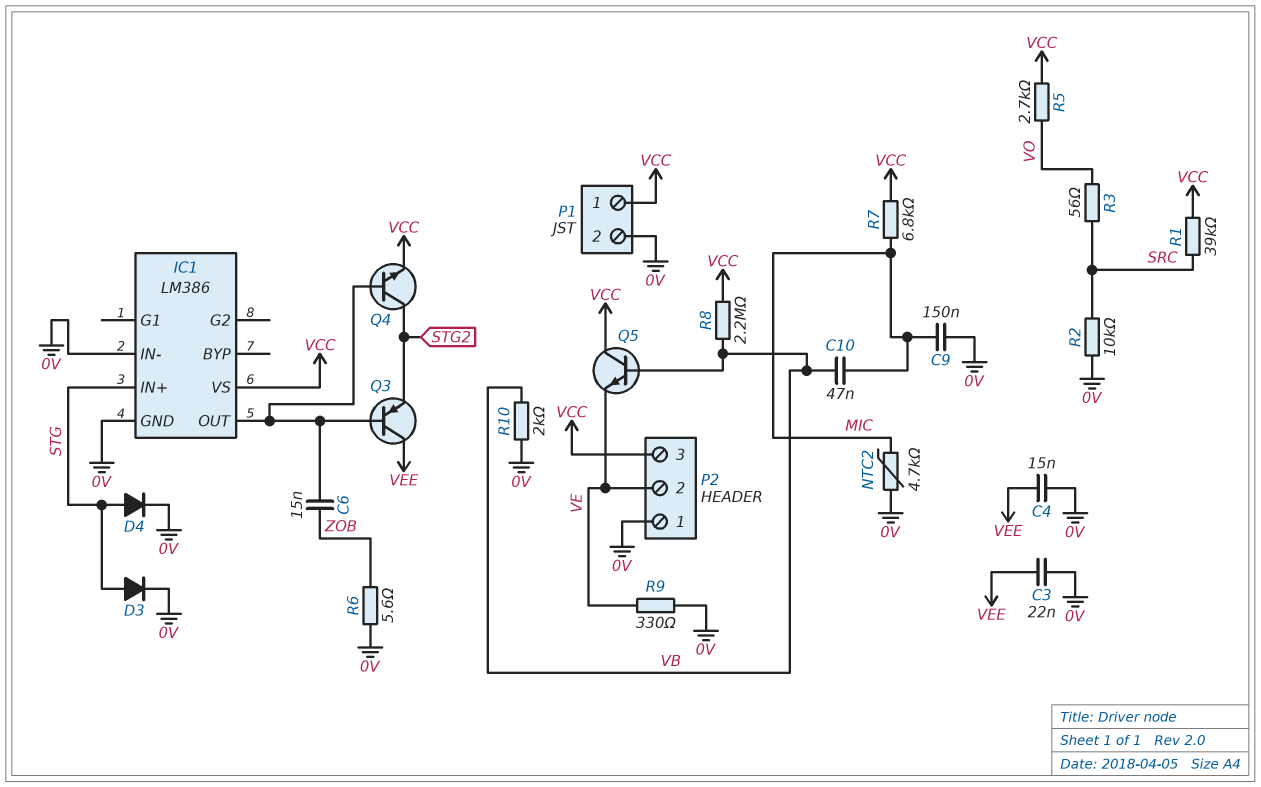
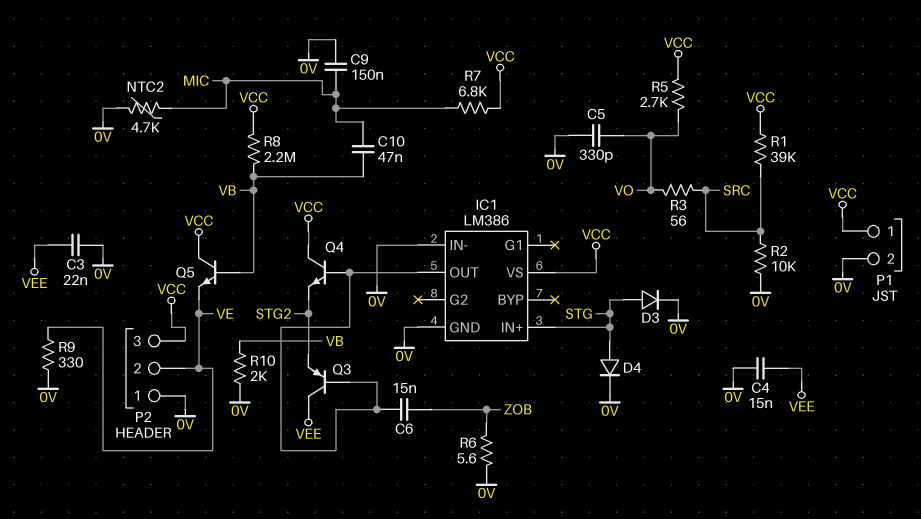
C5: none -> 330pF (0V, VO)
Q4: NPN (B IC1/OUT, C STG2, E VCC) -> NPN (B IC1/OUT, C VCC, E STG2)

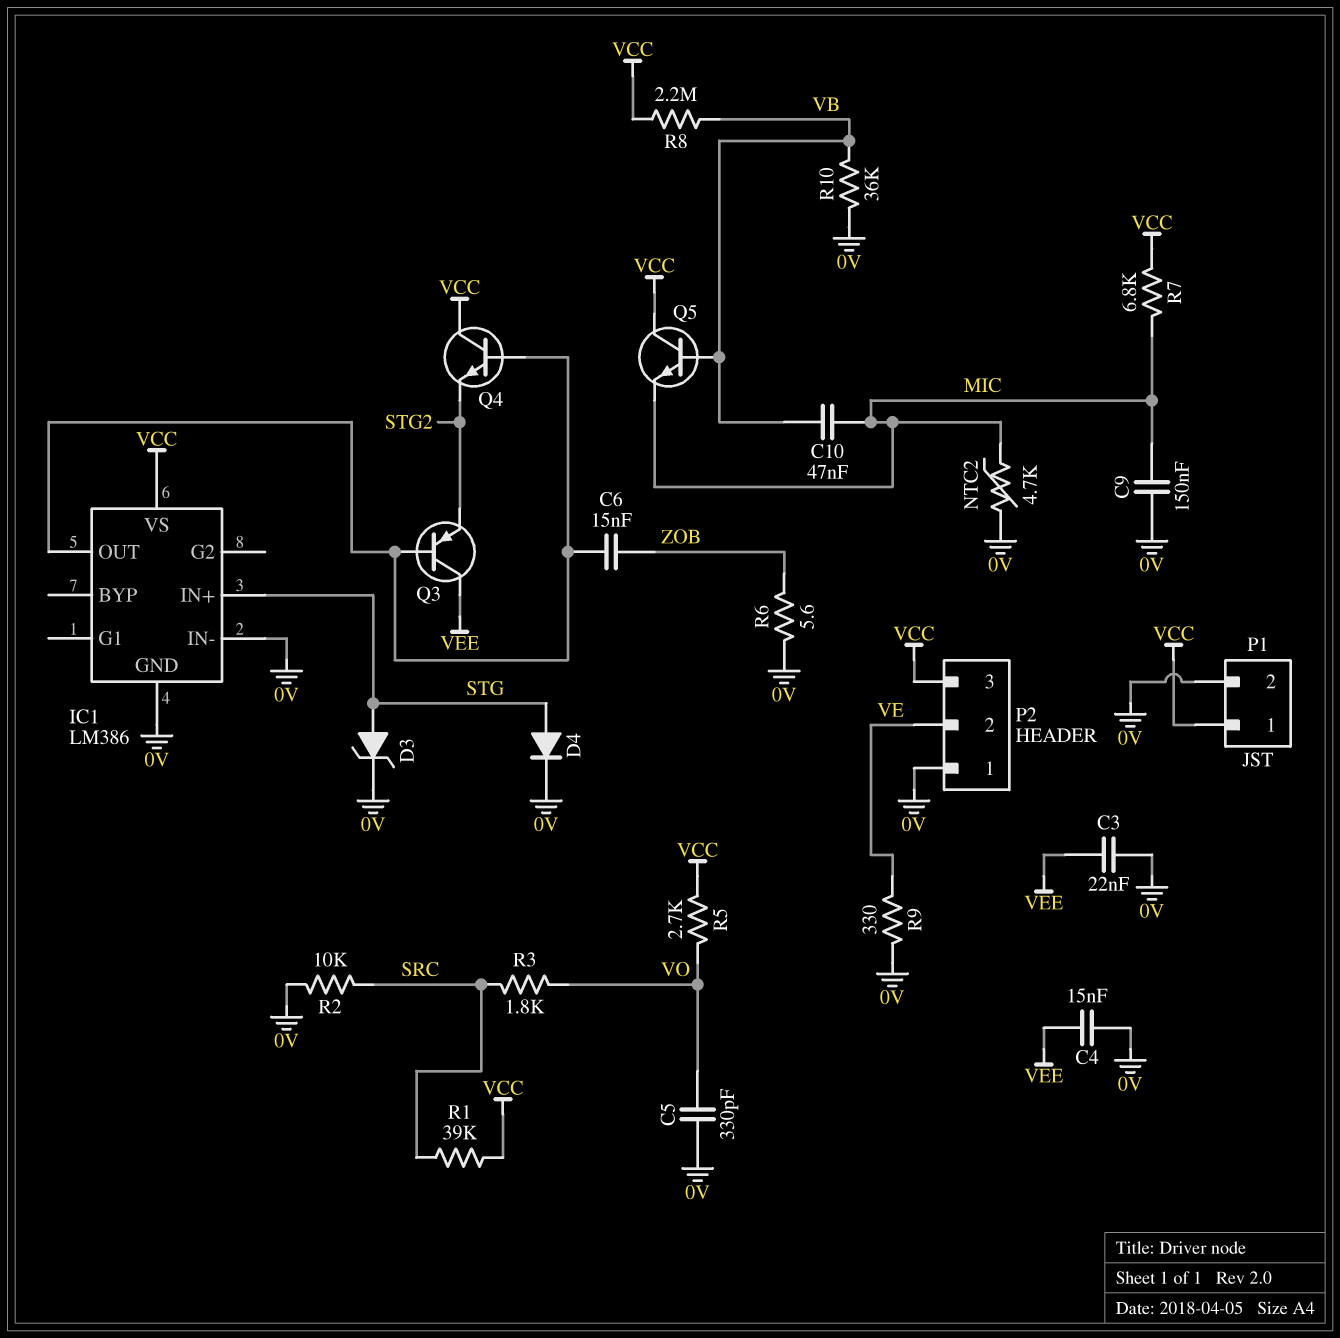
D3: diode (A STG, K 0V) -> zener (A STG, K 0V)
Q5: NPN (B VB, C VCC, E VE) -> NPN (B VB, C VCC, E MIC)
R3: 56 (SRC, VO) -> 1.8k (SRC, VO)
R10: 2k (0V, VB) -> 36k (0V, VB)

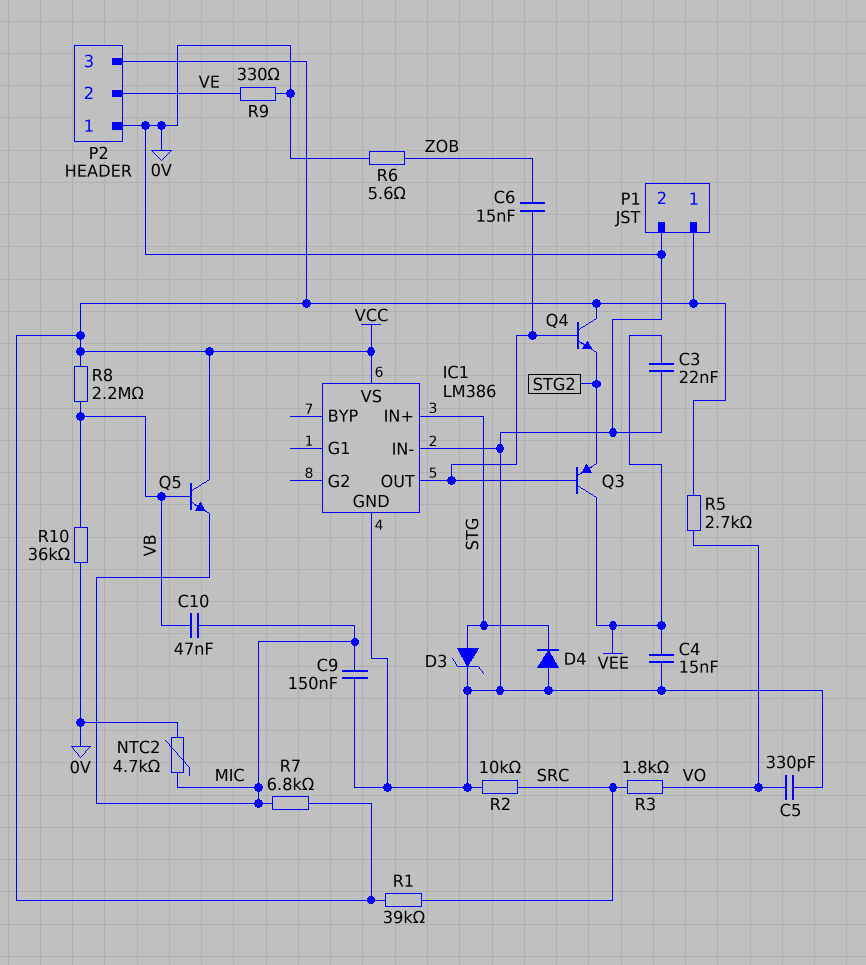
D4: diode (A STG, K 0V) -> diode (A 0V, K STG)

